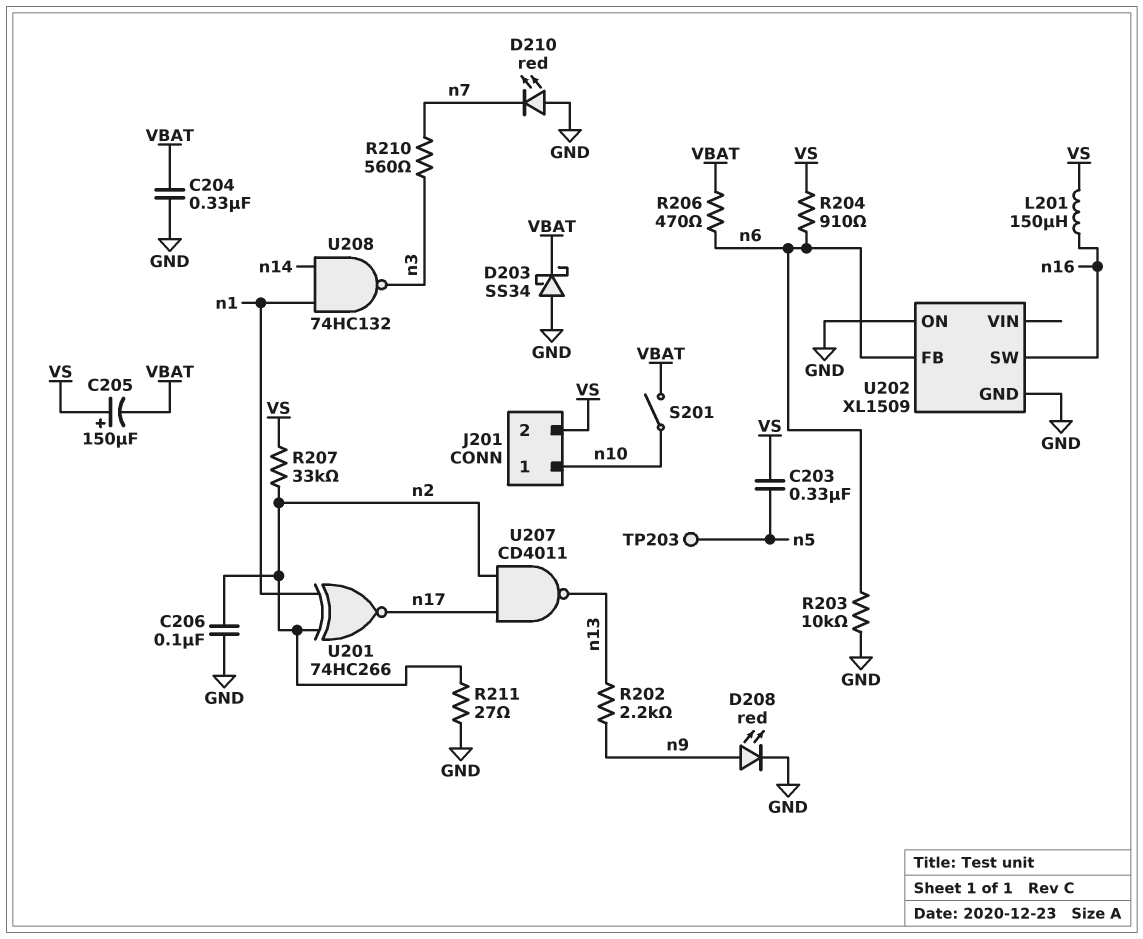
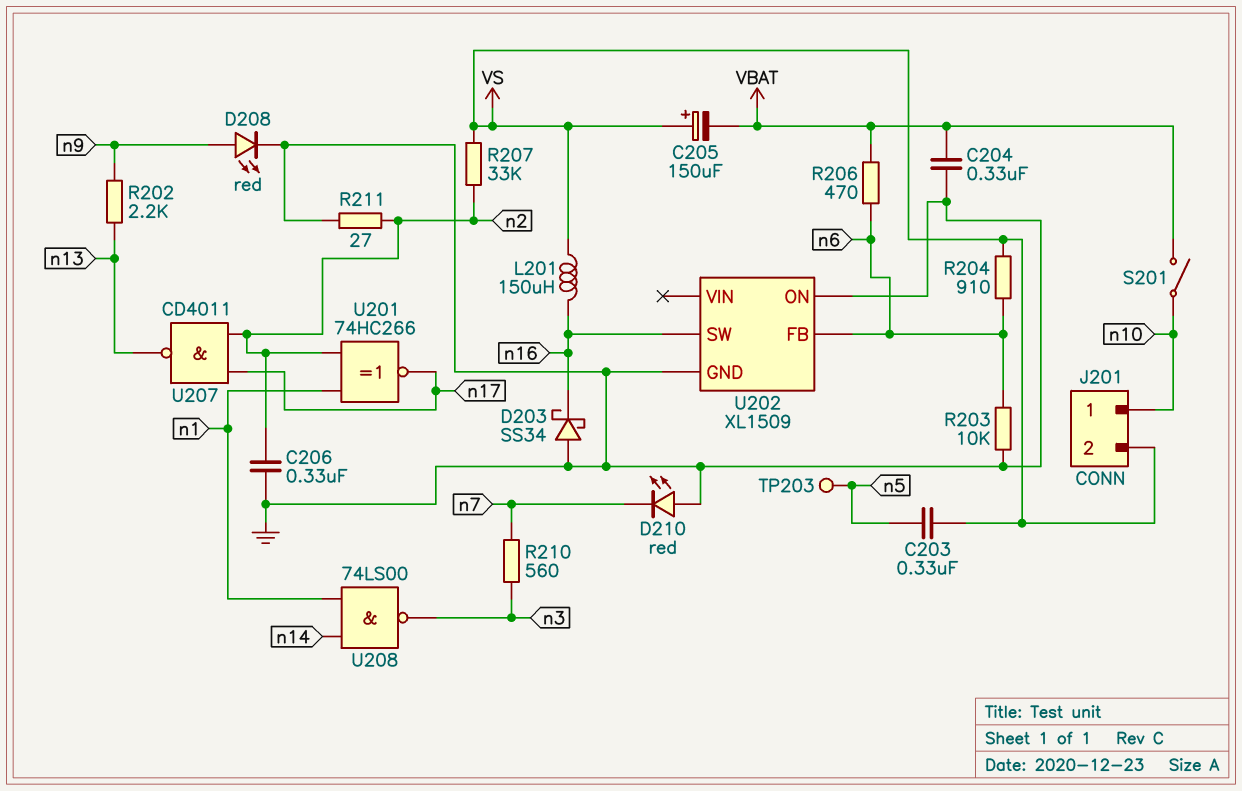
C206: 100nF (GND, n2) -> 330nF (GND, n2)
D203: schottky SS34 (A GND, K VBAT) -> schottky SS34 (A GND, K n16)
U208: NAND 74HC132 (in n1, in n14, out n3) -> NAND 74LS00 (in n1, in n14, out n3)

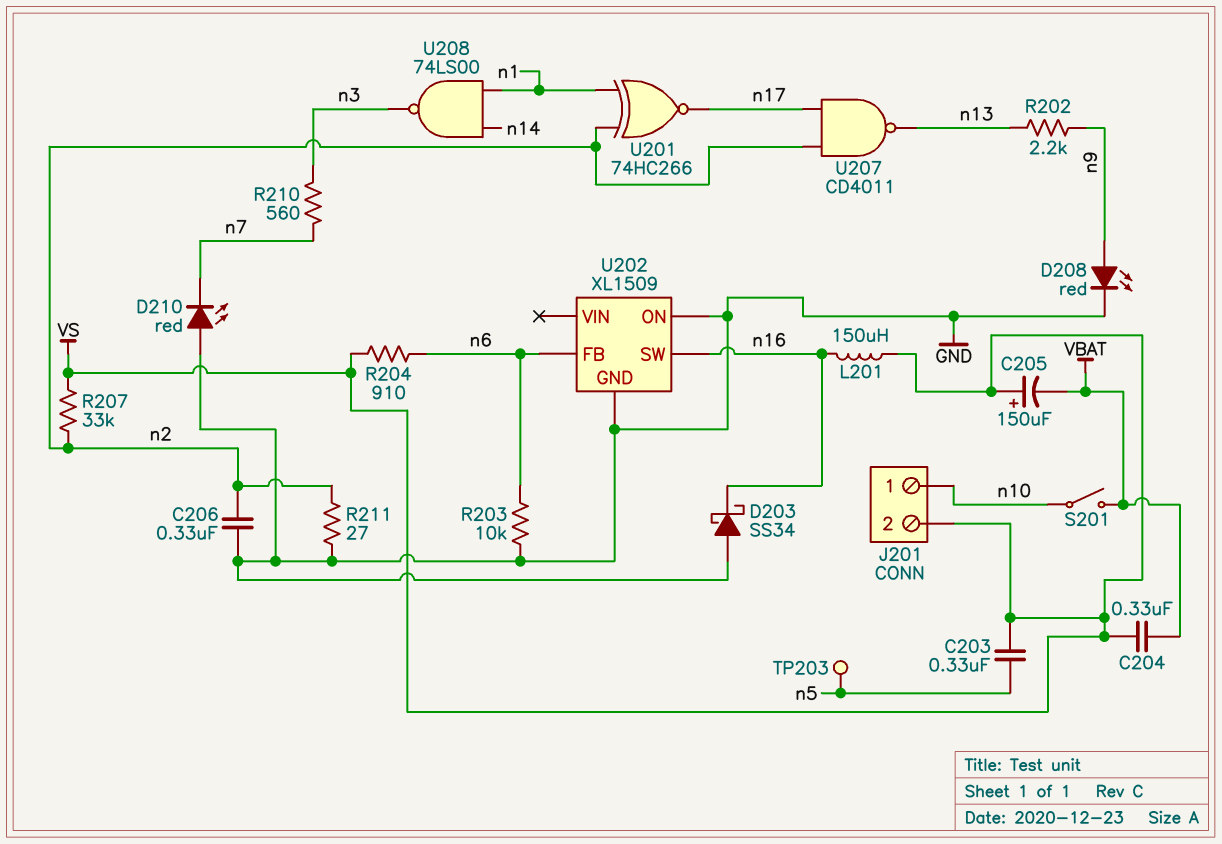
C204: 330nF (GND, VBAT) -> 330nF (VBAT, VS)
R206: 470 (VBAT, n6) -> none

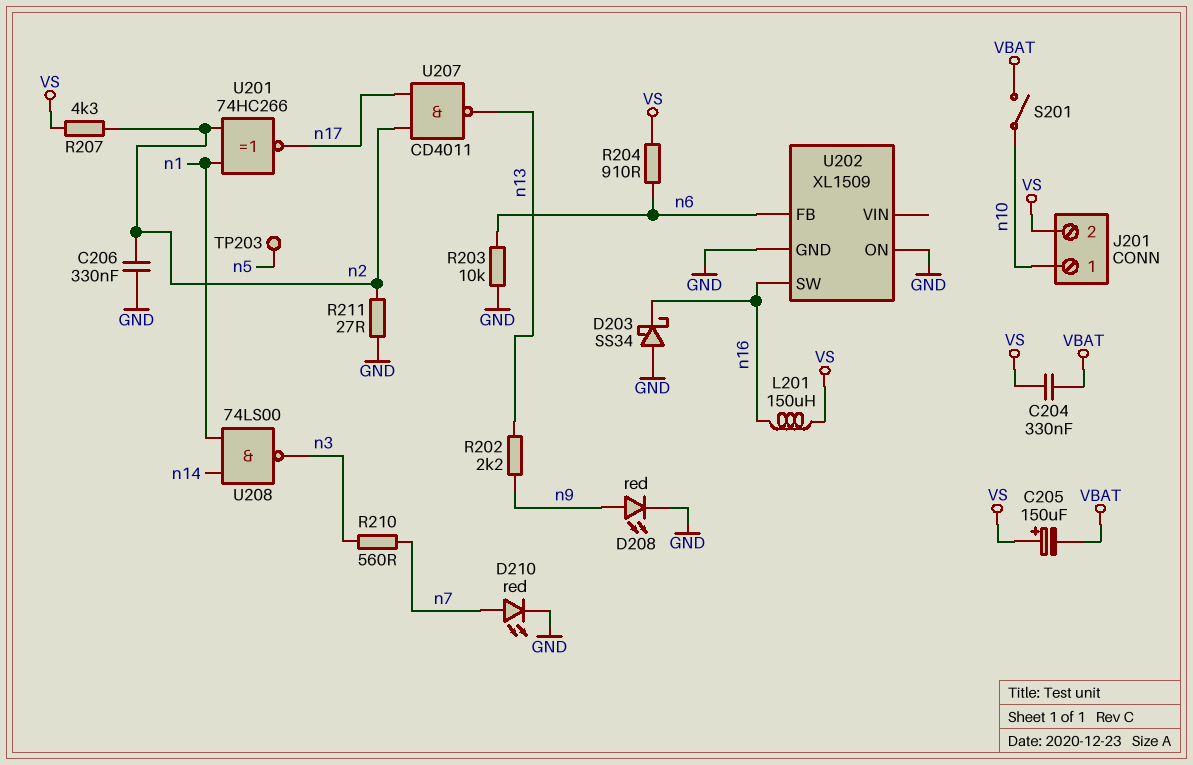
C203: 330nF (VS, n5) -> none
D210: LED red (A GND, K n7) -> LED red (A n7, K GND)
R207: 33k (VS, n2) -> 4.3k (VS, n2)

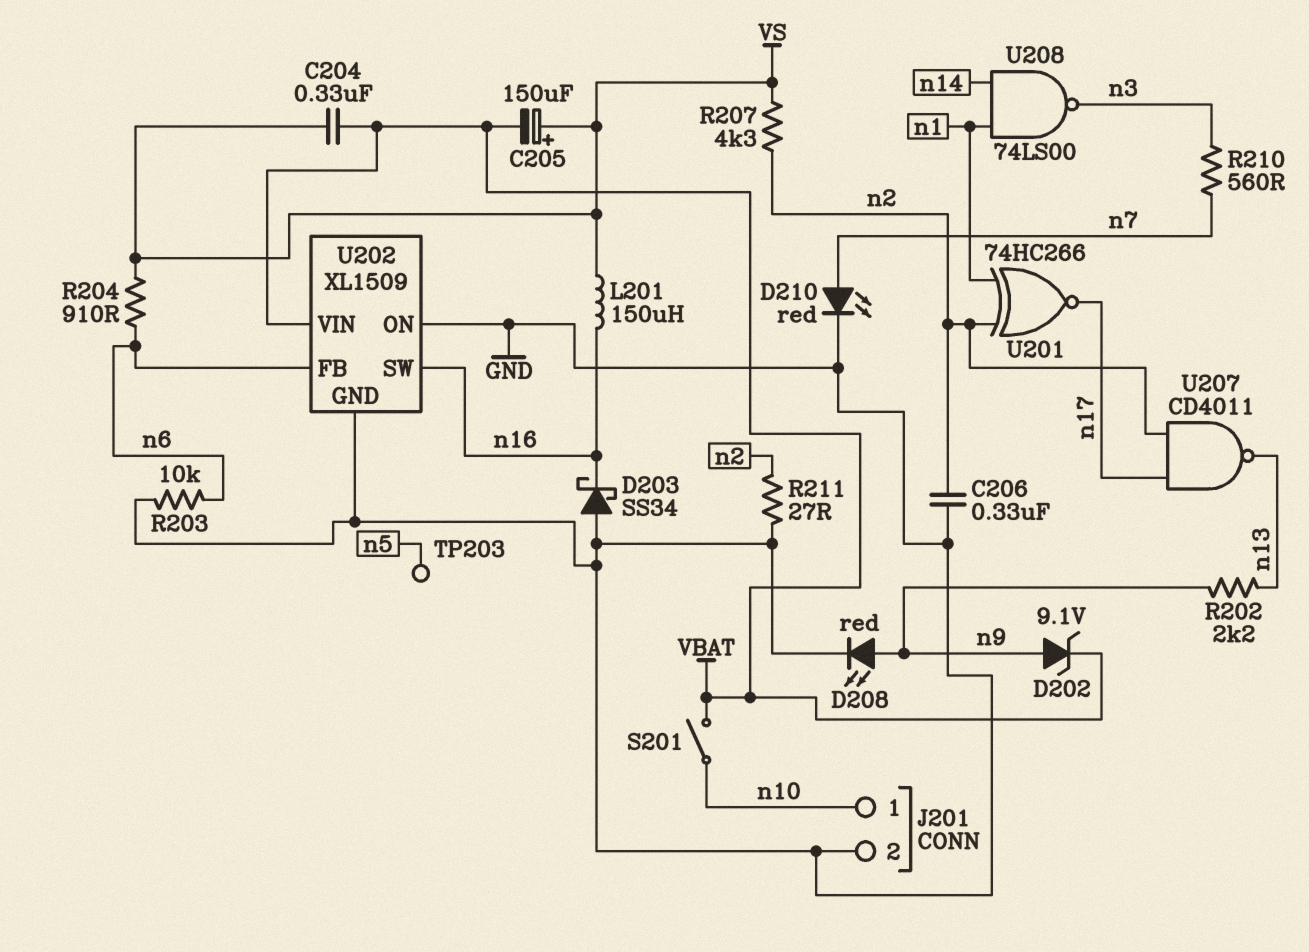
D202: none -> zener 9.1V (A n9, K VBAT)
J201 pin 2: VS -> GND
U202 pin VIN: none -> VBAT

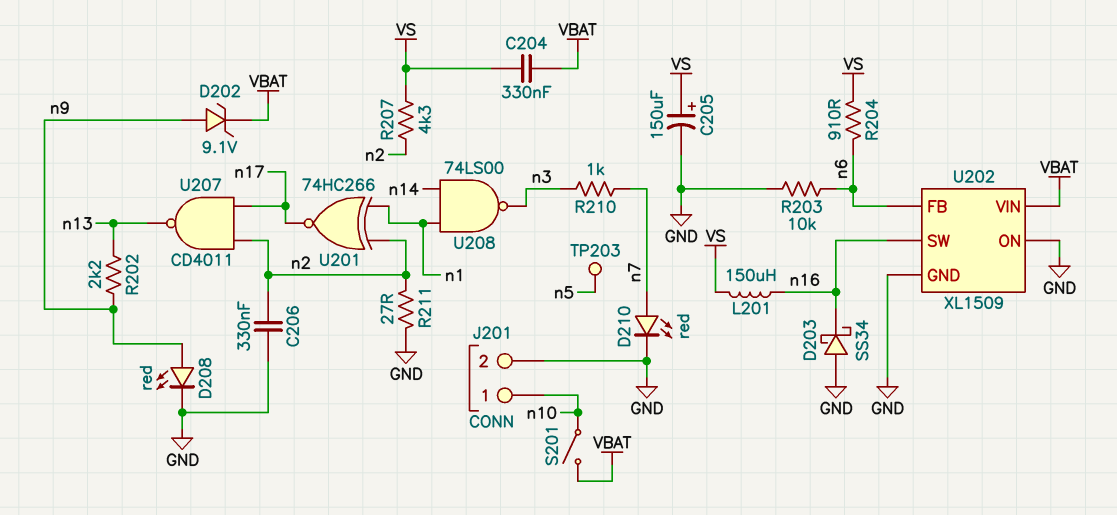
C205: 150uF (plus VS, minus VBAT) -> 150uF (plus VS, minus GND)
R210: 560 (n3, n7) -> 1k (n3, n7)

